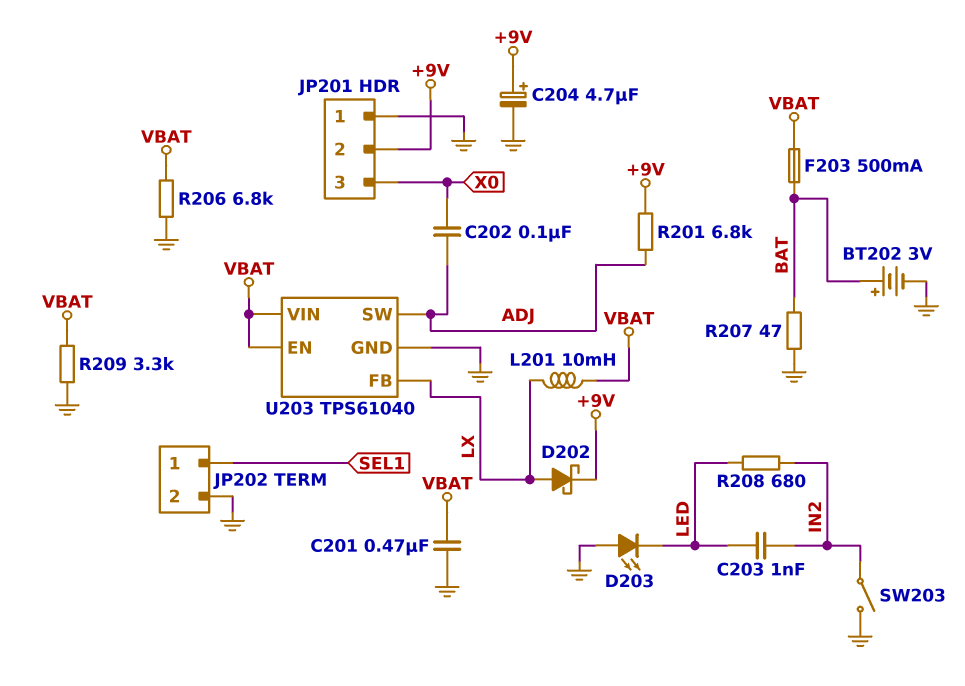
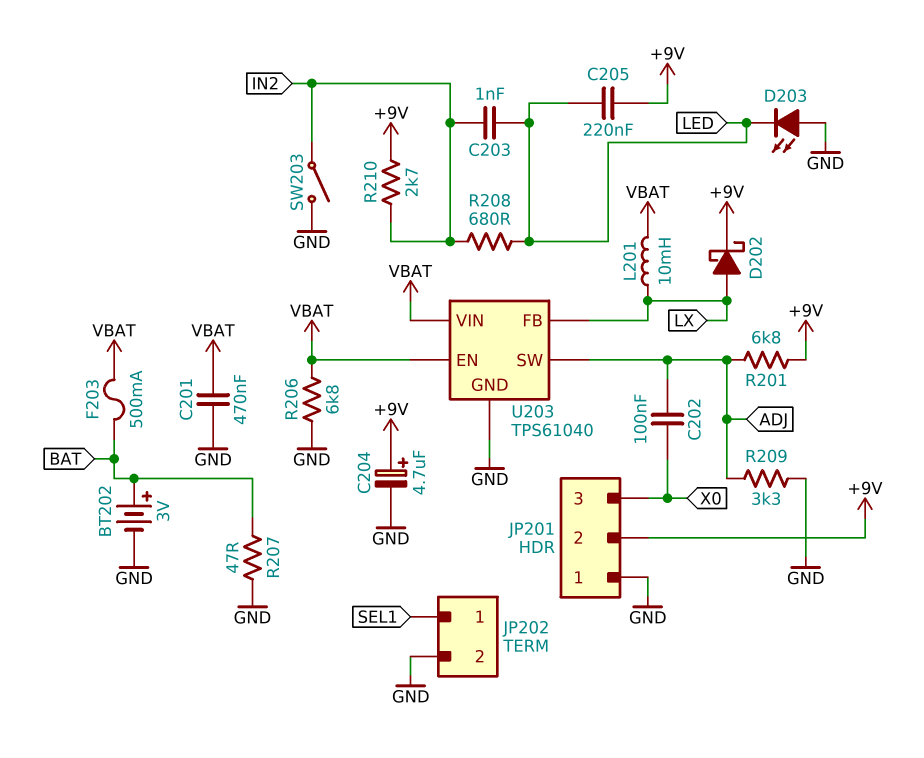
C205: none -> 220nF (+9V, LED)
R209: 3.3k (GND, VBAT) -> 3.3k (ADJ, GND)
R210: none -> 2.7k (+9V, IN2)

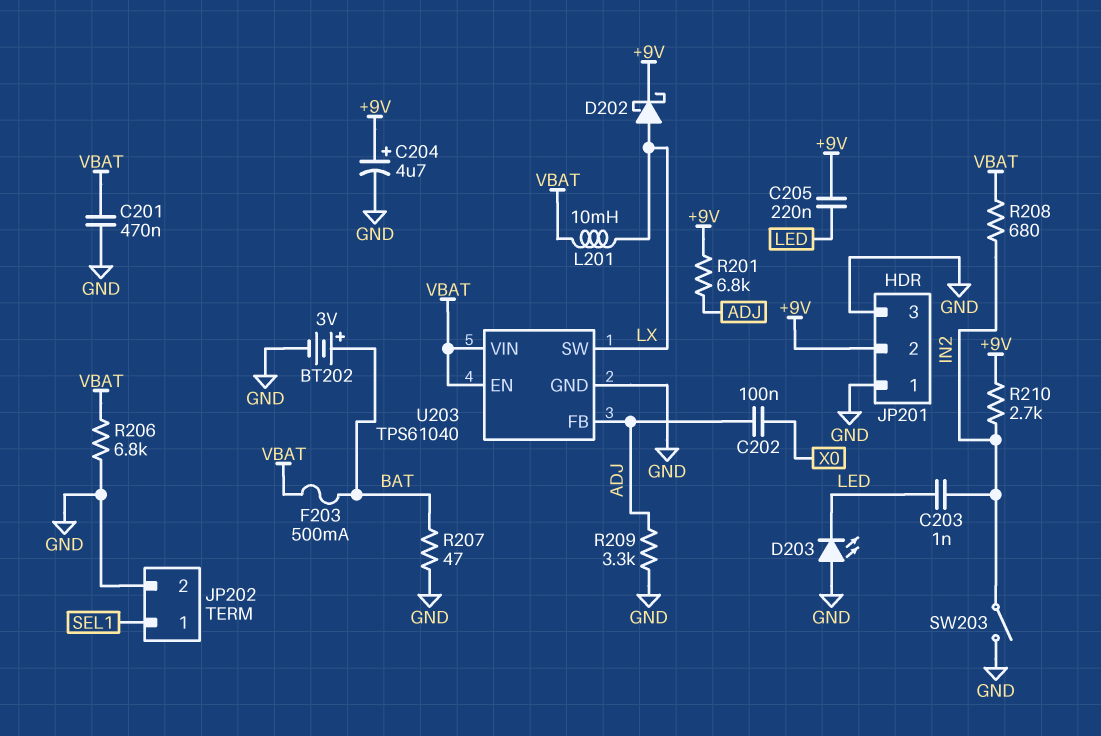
JP201 pin 3: X0 -> GND
R208: 680 (IN2, LED) -> 680 (IN2, VBAT)
U203 pin FB: LX -> ADJ
U203 pin SW: ADJ -> LX

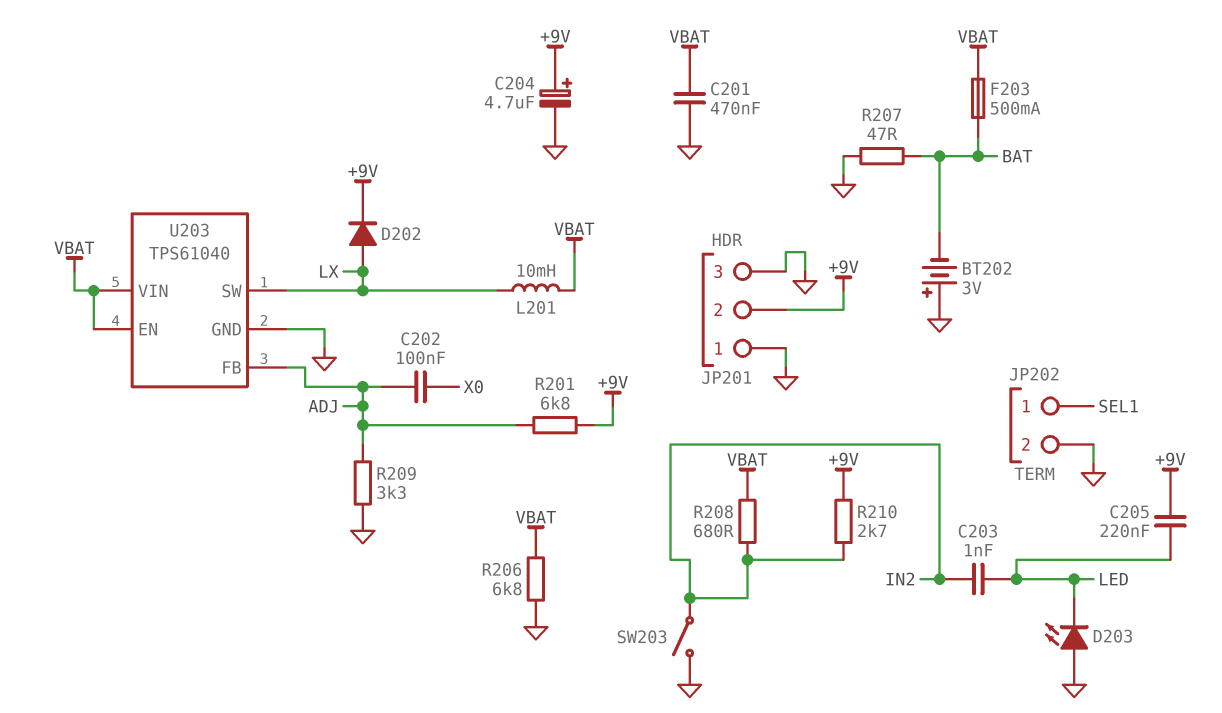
BT202: 3V (plus BAT, minus GND) -> 3V (plus GND, minus BAT)
D202: schottky (A LX, K +9V) -> diode (A LX, K +9V)

